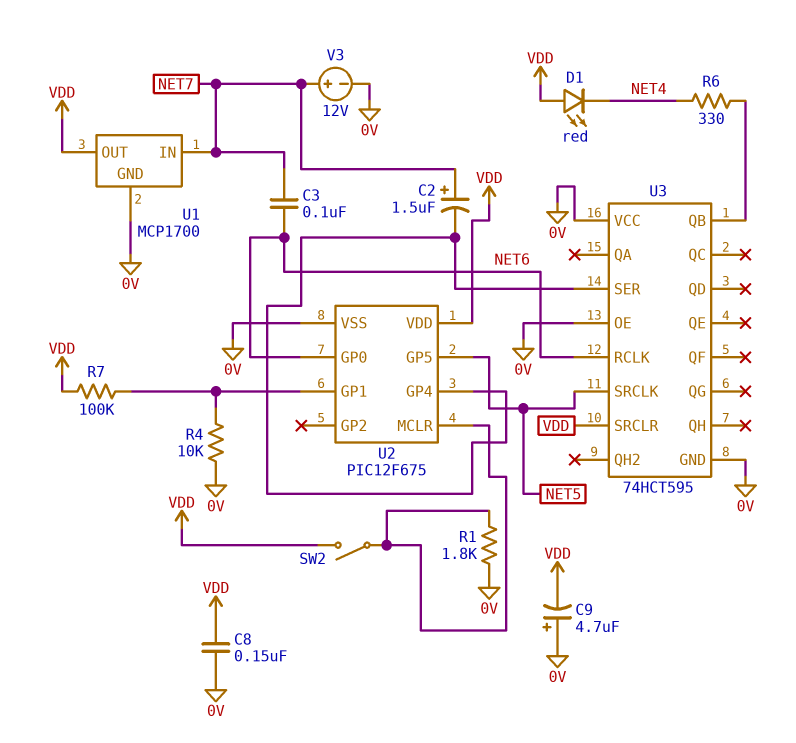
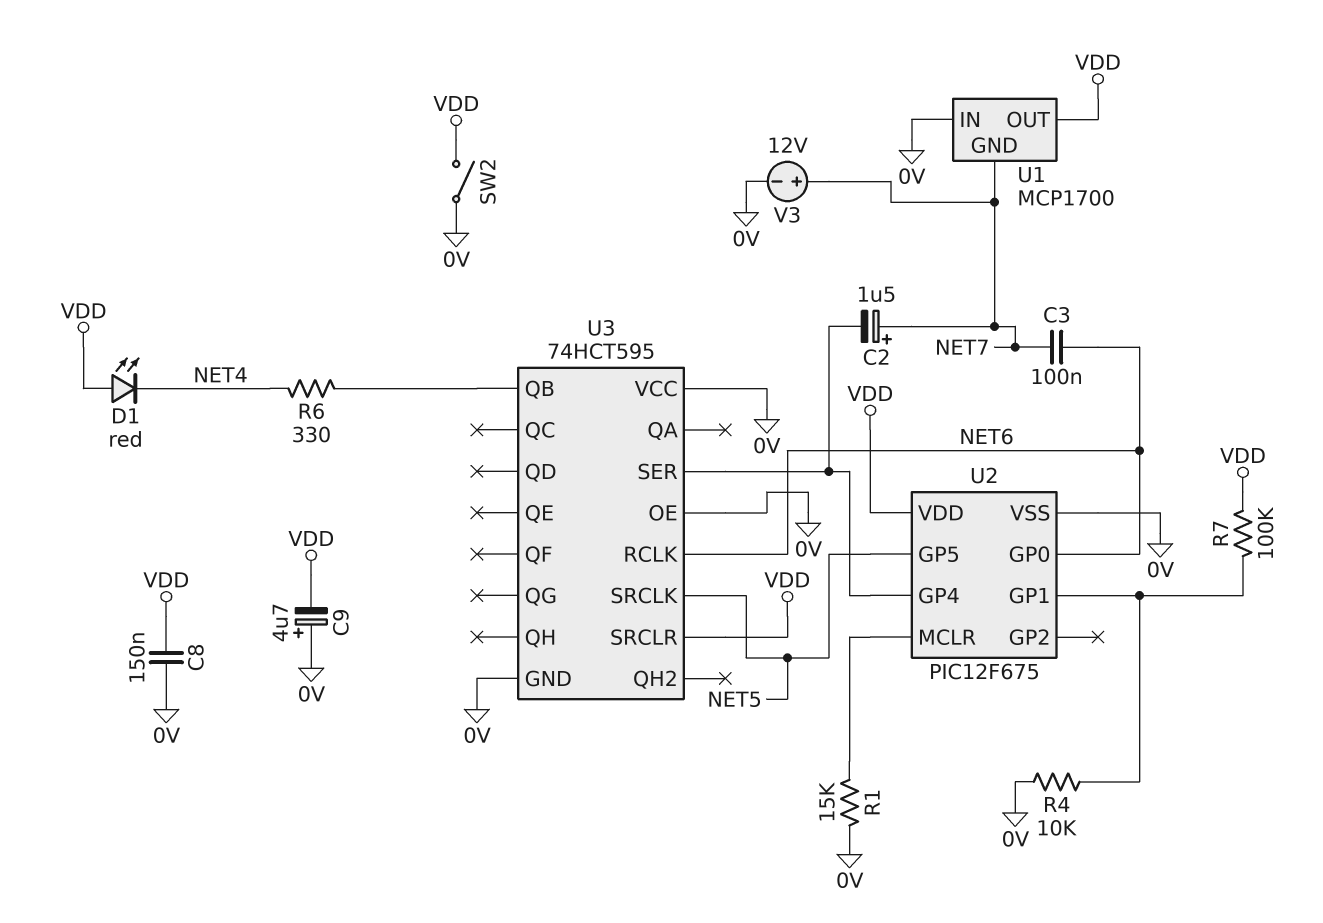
R1: 1.8k (0V, U2/MCLR) -> 15k (0V, U2/MCLR)
SW2: switch (U2/MCLR, VDD) -> switch (0V, VDD)
U1 pin GND: 0V -> NET7
U1 pin IN: NET7 -> 0V

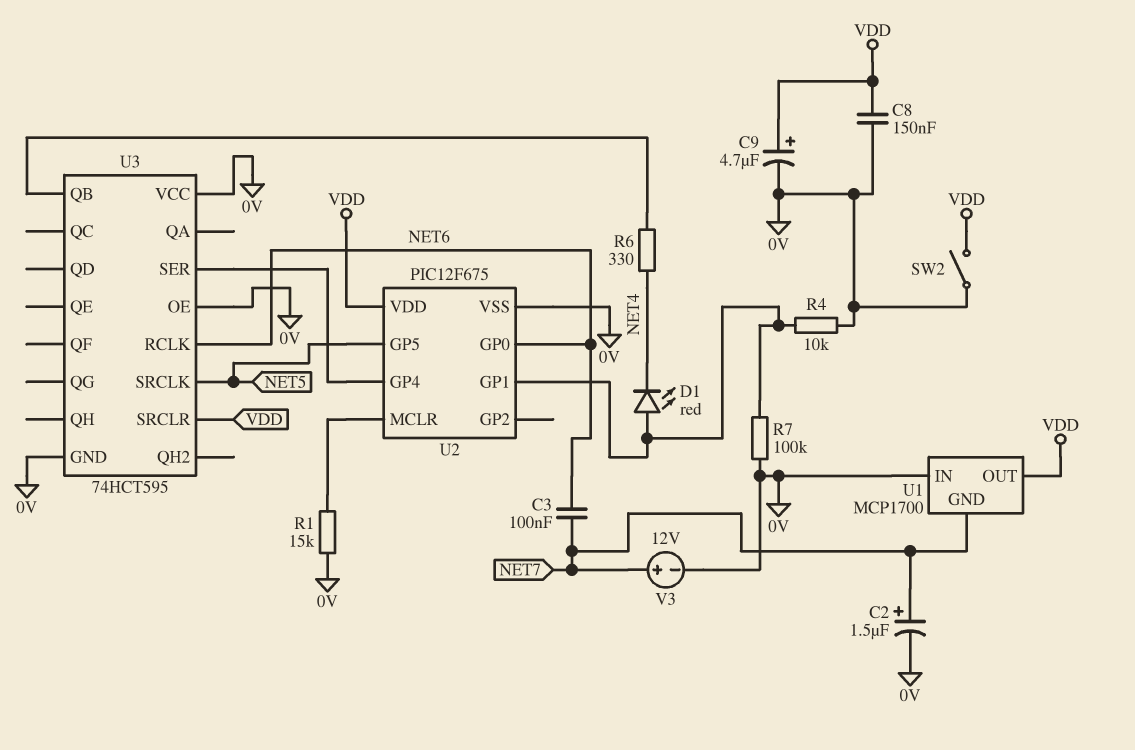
C2: 1.5uF (plus NET7, minus U2/GP4) -> 1.5uF (plus NET7, minus 0V)
C9: 4.7uF (plus 0V, minus VDD) -> 4.7uF (plus VDD, minus 0V)
D1: LED red (A VDD, K NET4) -> LED red (A U2/GP1, K NET4)
R7: 100k (U2/GP1, VDD) -> 100k (0V, U2/GP1)

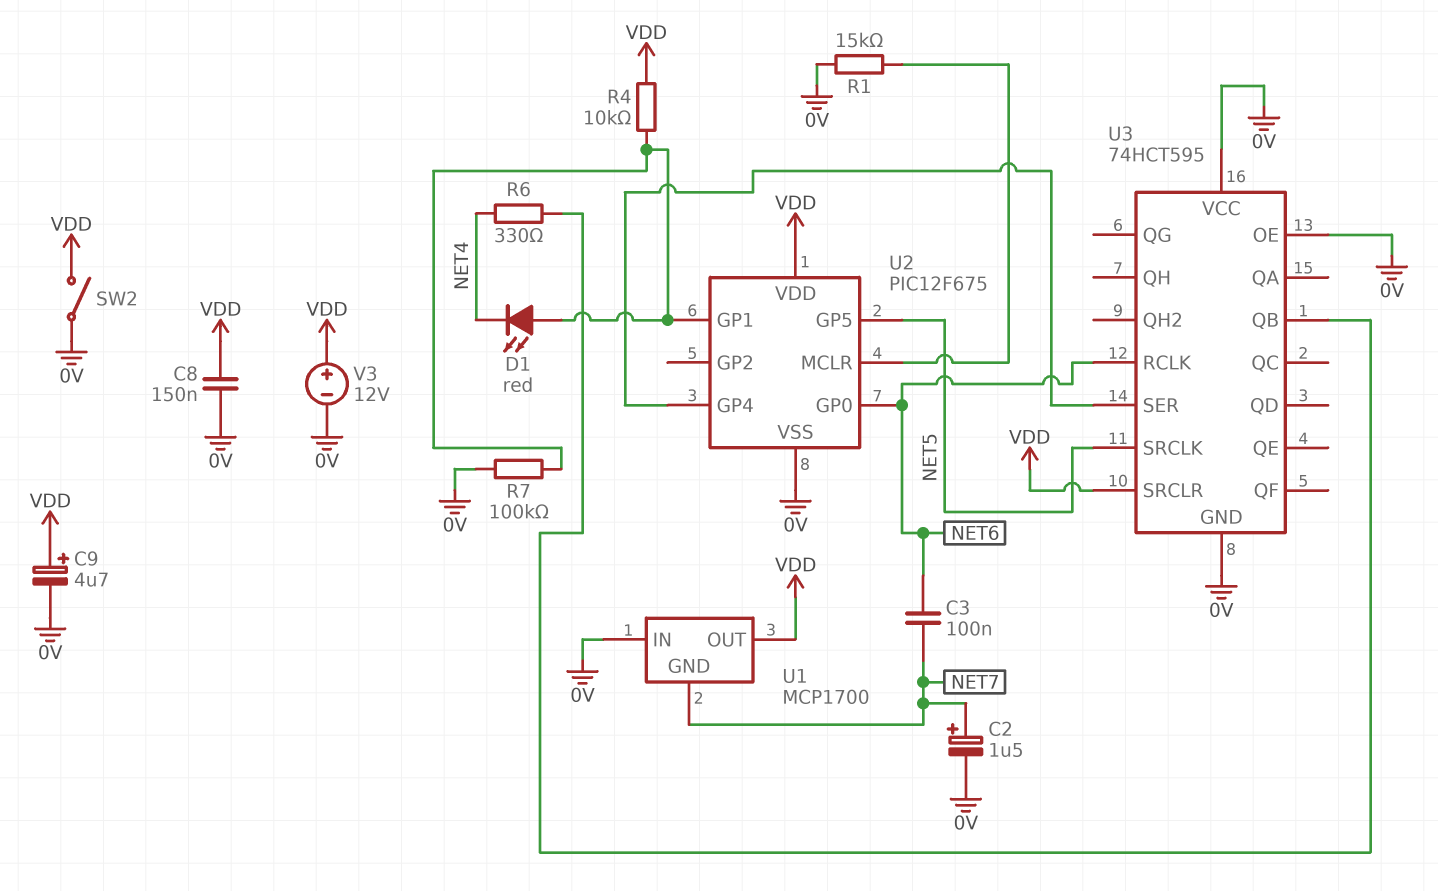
R4: 10k (0V, U2/GP1) -> 10k (U2/GP1, VDD)
V3: 12V (plus NET7, minus 0V) -> 12V (plus VDD, minus 0V)

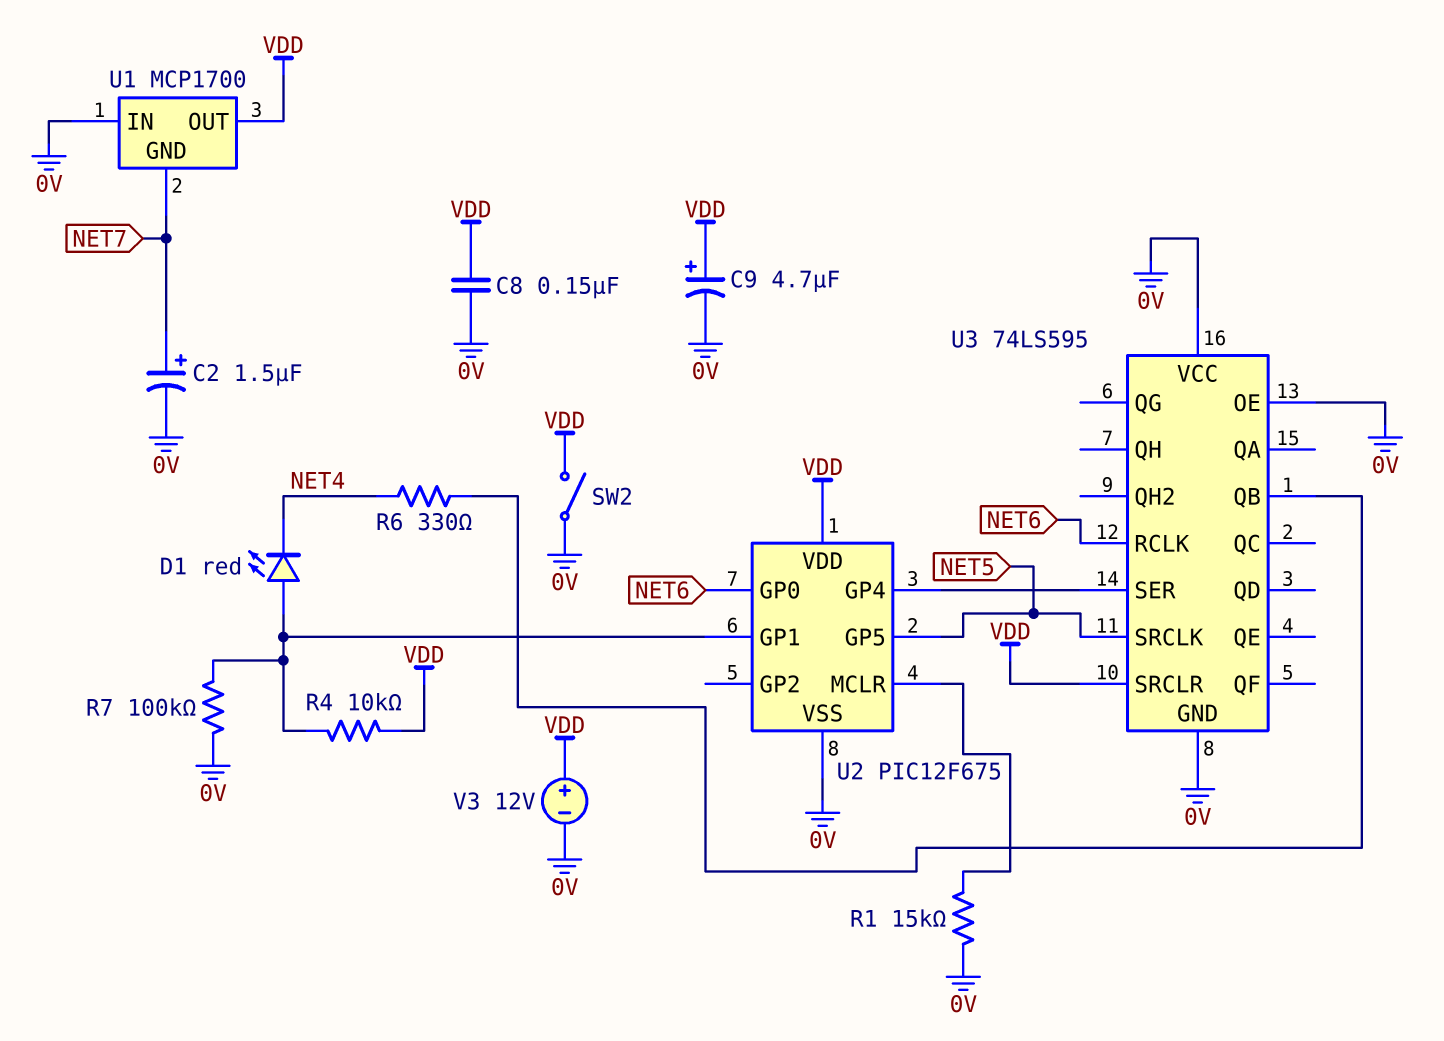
C3: 100nF (NET6, NET7) -> none
U3: 74HCT595 -> 74LS595

